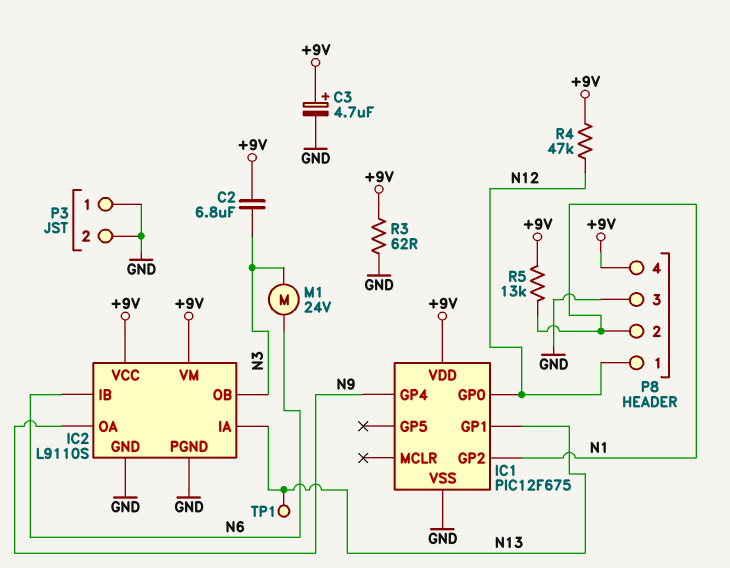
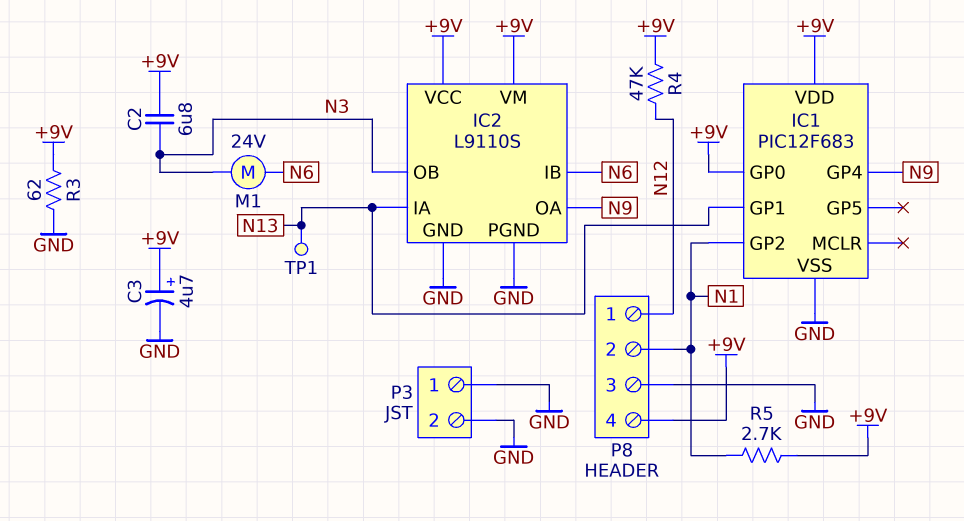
IC1: PIC12F675 -> PIC12F683
IC1 pin GP0: N12 -> +9V
R5: 13k (+9V, N1) -> 2.7k (+9V, N1)

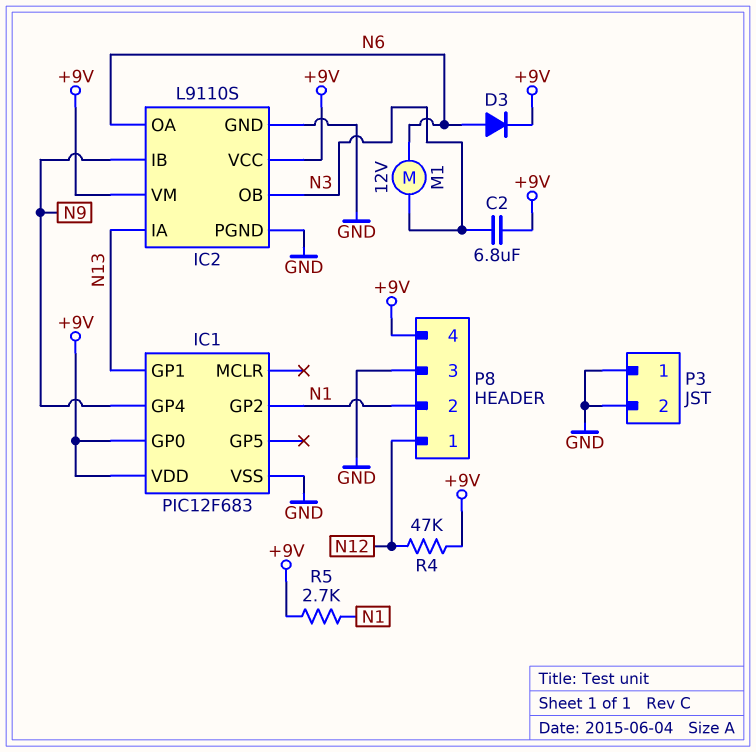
C3: 4.7uF (plus +9V, minus GND) -> none
D3: none -> diode (A N6, K +9V)
IC2 pin IB: N6 -> N9
IC2 pin OA: N9 -> N6
M1: motor 24V (N3, N6) -> motor 12V (N3, N6)
R3: 62 (+9V, GND) -> none
TP1: test point (N13) -> none

